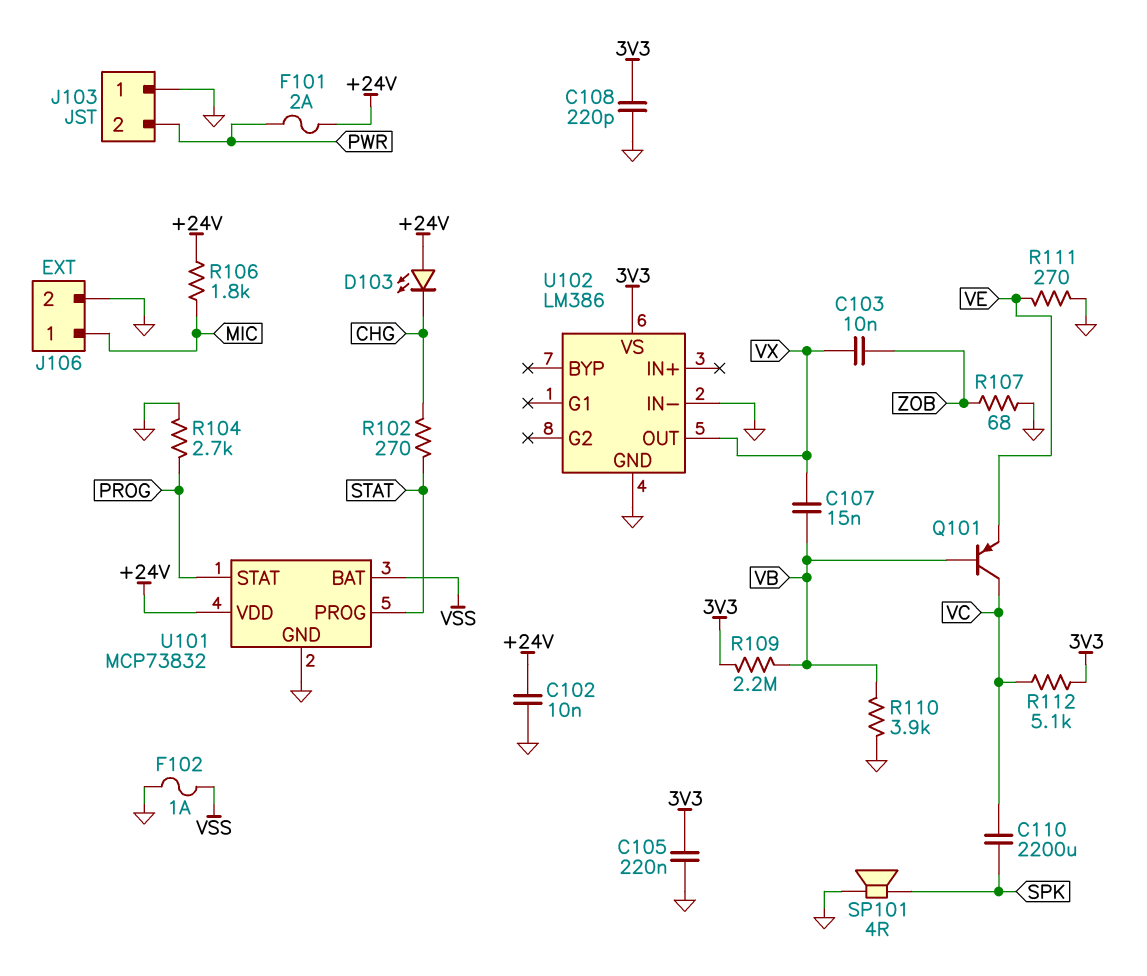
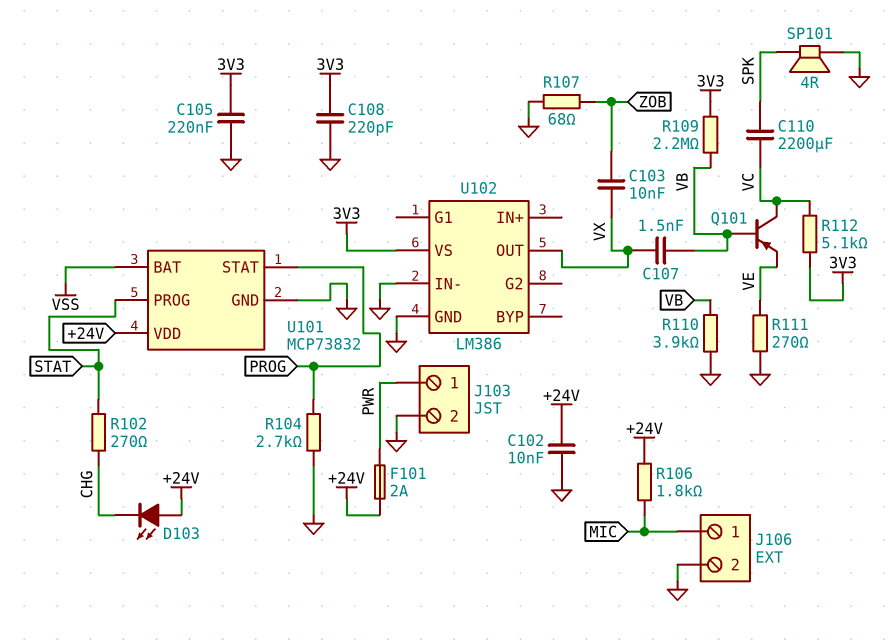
C107: 15nF (VB, VX) -> 1.5nF (VB, VX)
F102: 1A (GND, VSS) -> none
J103 pin 1: GND -> PWR
J103 pin 2: PWR -> GND

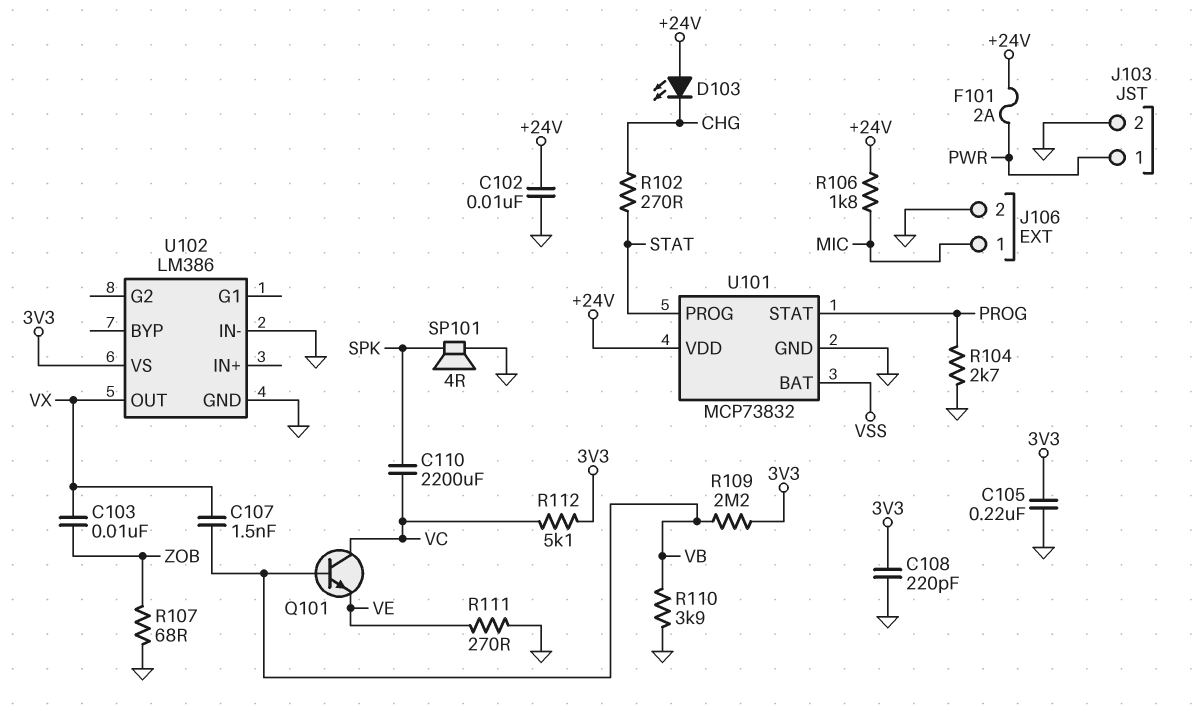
Q101: PNP (B VB, C VC, E VE) -> NPN (B VB, C VC, E VE)

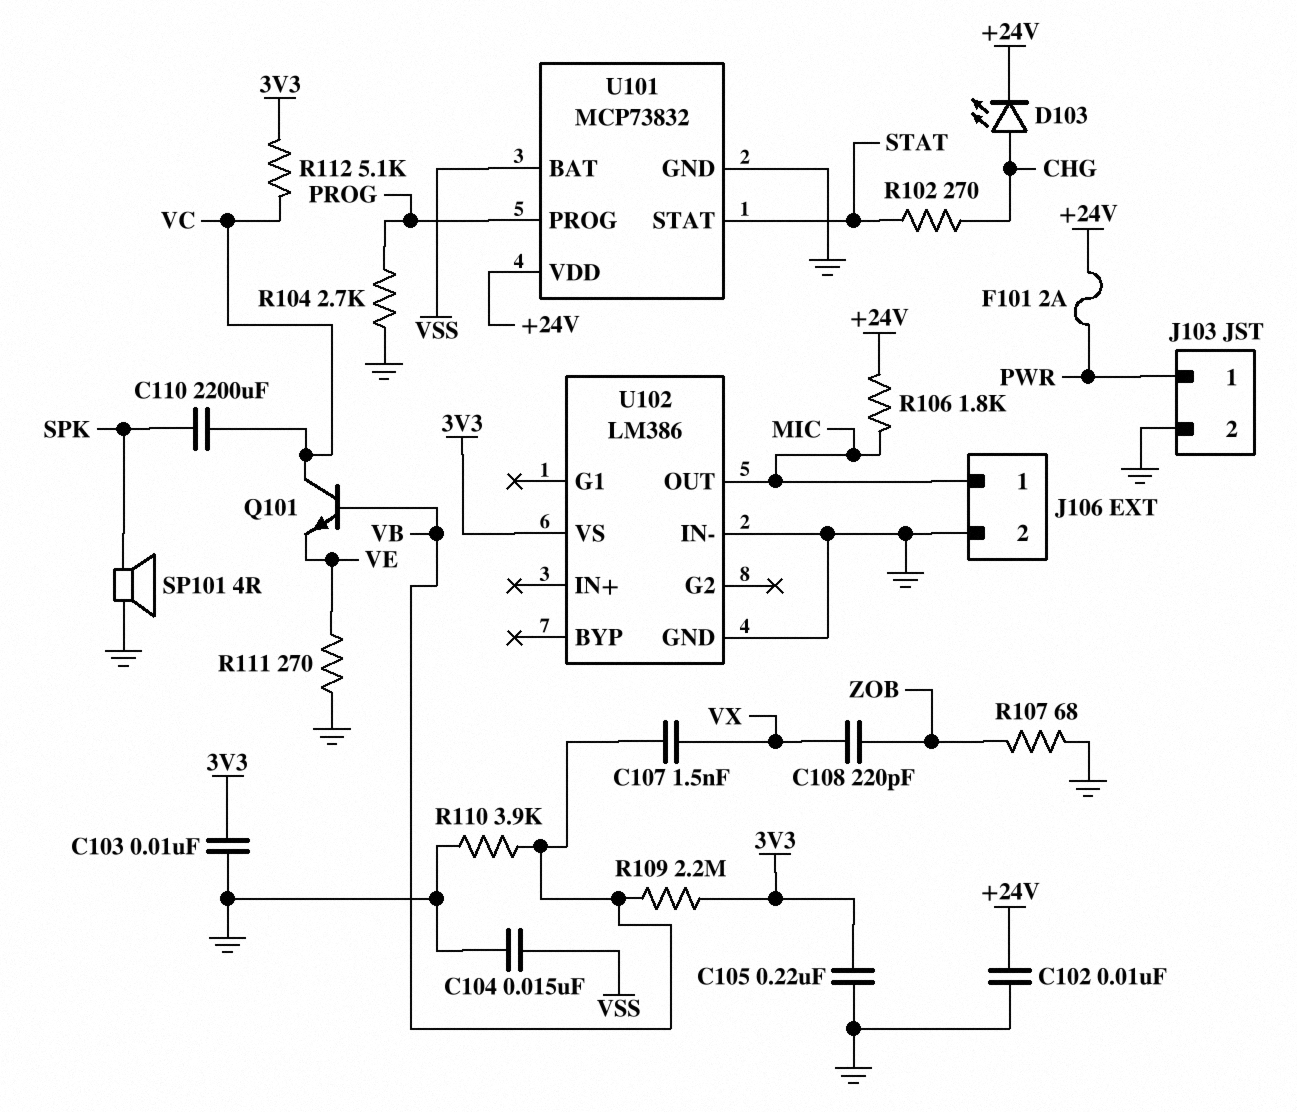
C103: 10nF (VX, ZOB) -> 10nF (3V3, GND)
C104: none -> 15nF (GND, VSS)
C108: 220pF (3V3, GND) -> 220pF (VX, ZOB)
D103: LED (A +24V, K CHG) -> LED (A CHG, K +24V)
U101 pin PROG: STAT -> PROG
U101 pin STAT: PROG -> STAT
U102 pin OUT: VX -> MIC

